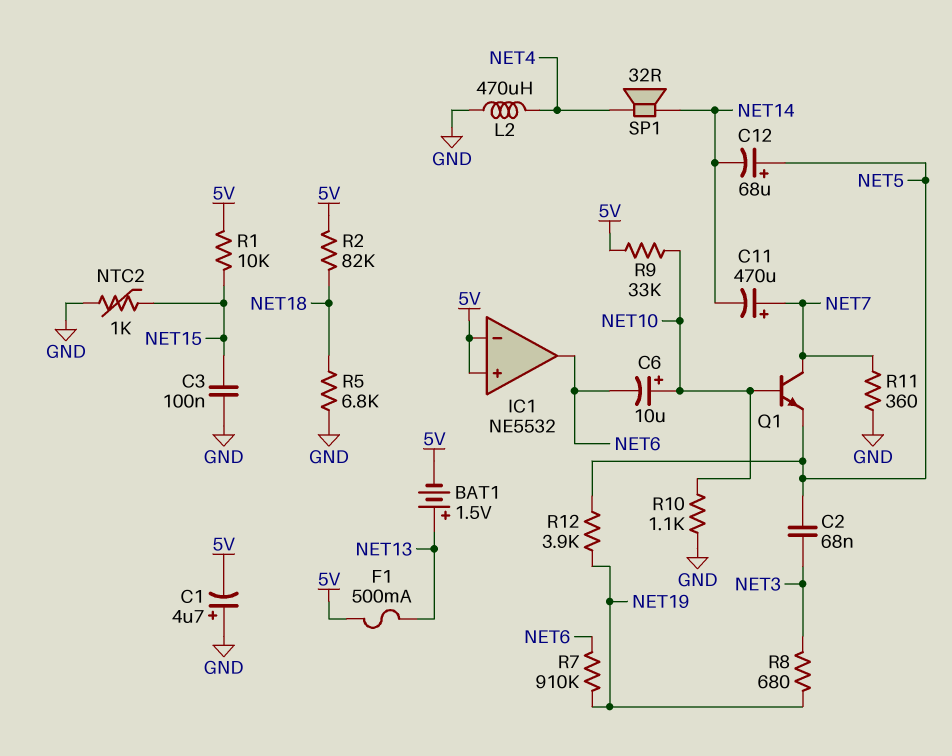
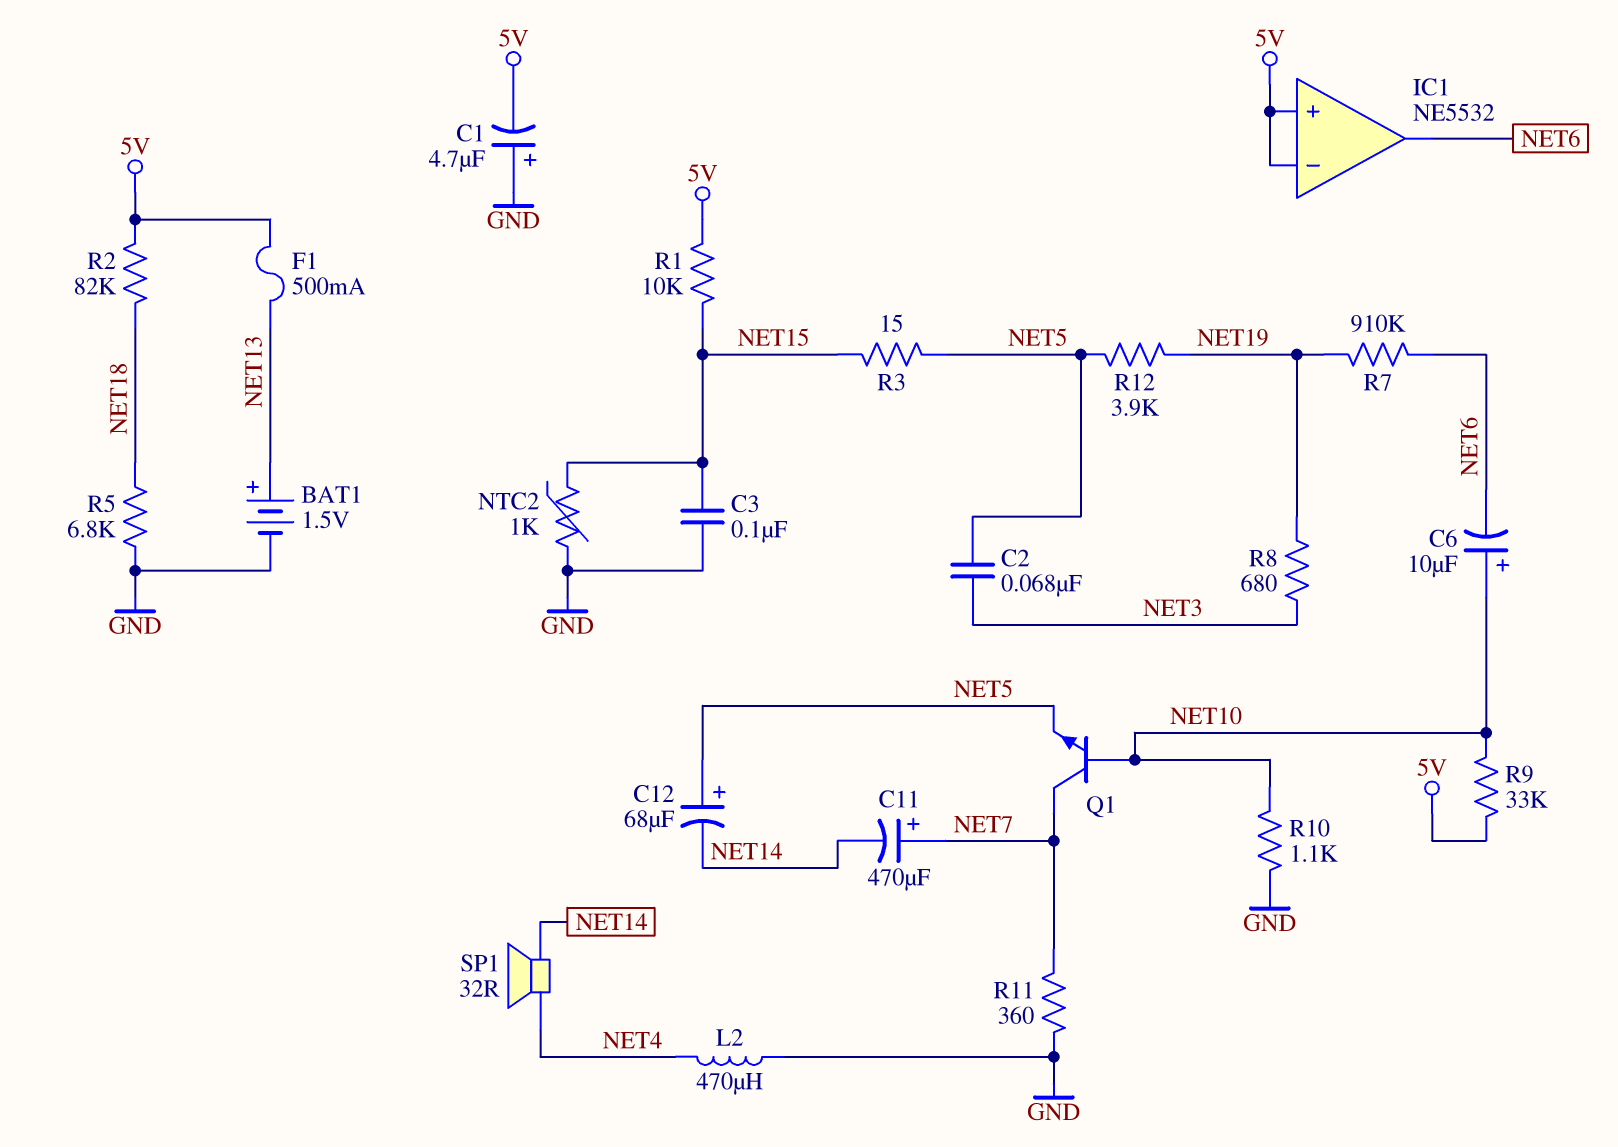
BAT1: 1.5V (plus NET13, minus 5V) -> 1.5V (plus NET13, minus GND)
R3: none -> 15 (NET5, NET15)

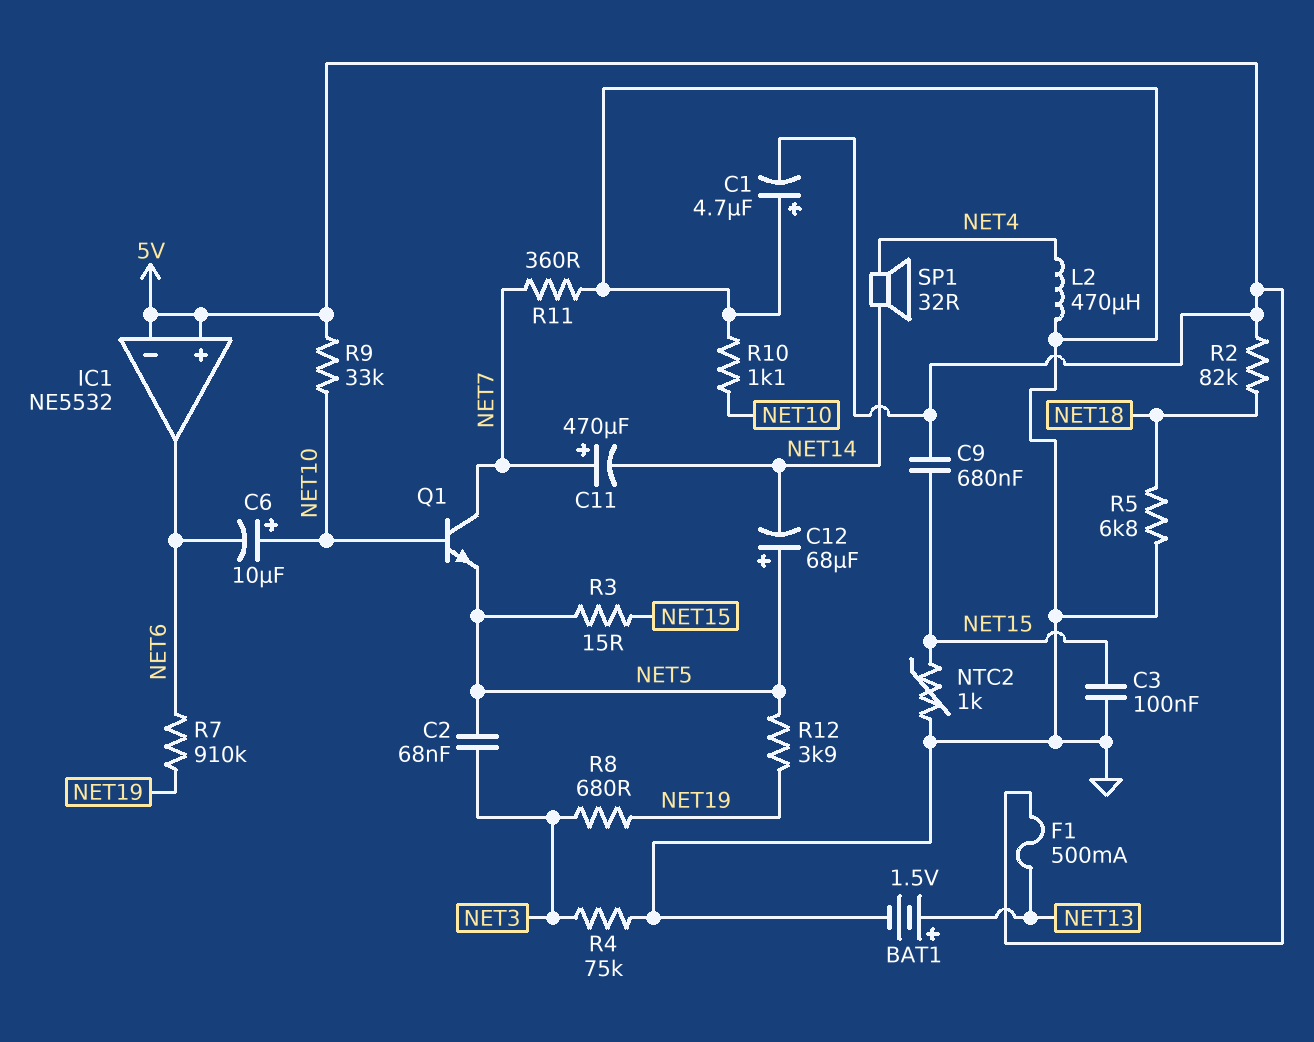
C9: none -> 680nF (5V, NET15)
R1: 10k (5V, NET15) -> none
R4: none -> 75k (GND, NET3)

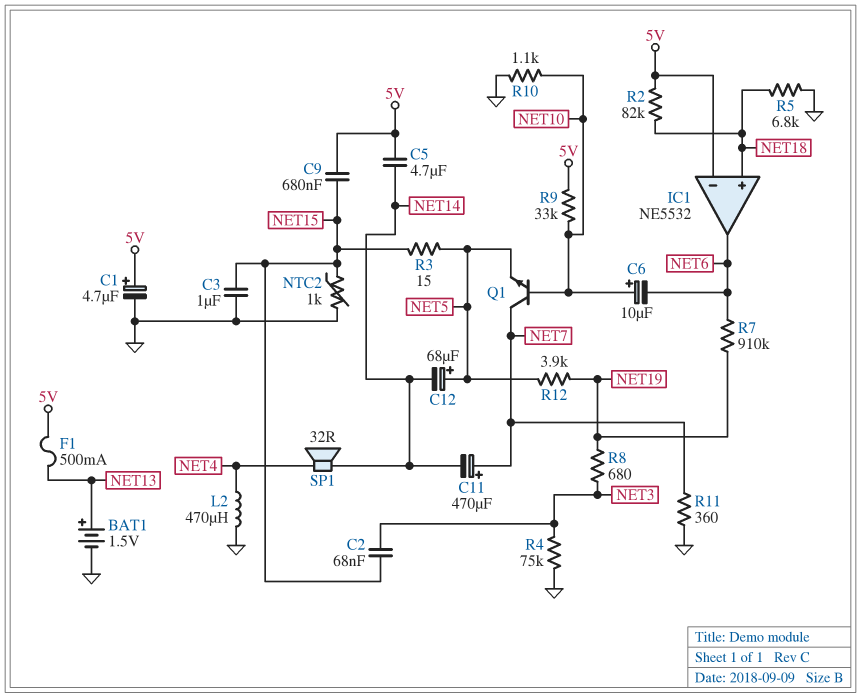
C1: 4.7uF (plus GND, minus 5V) -> 4.7uF (plus 5V, minus GND)
C2: 68nF (NET3, NET5) -> 68nF (NET3, NET15)
C3: 100nF (GND, NET15) -> 1uF (GND, NET15)
C5: none -> 4.7uF (5V, NET14)
IC1 pin in+: 5V -> NET18

